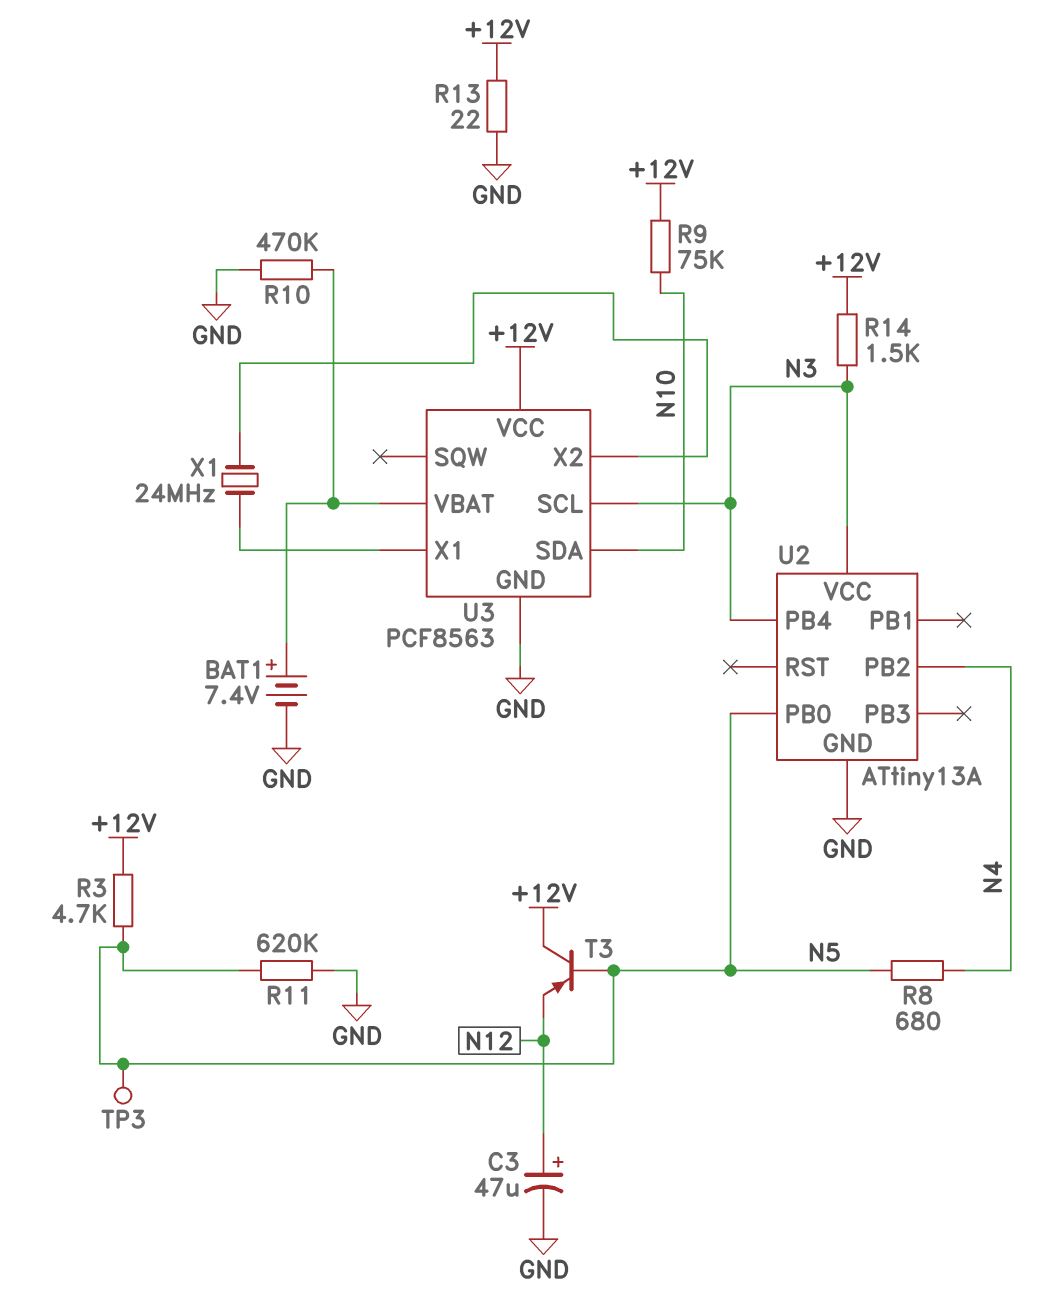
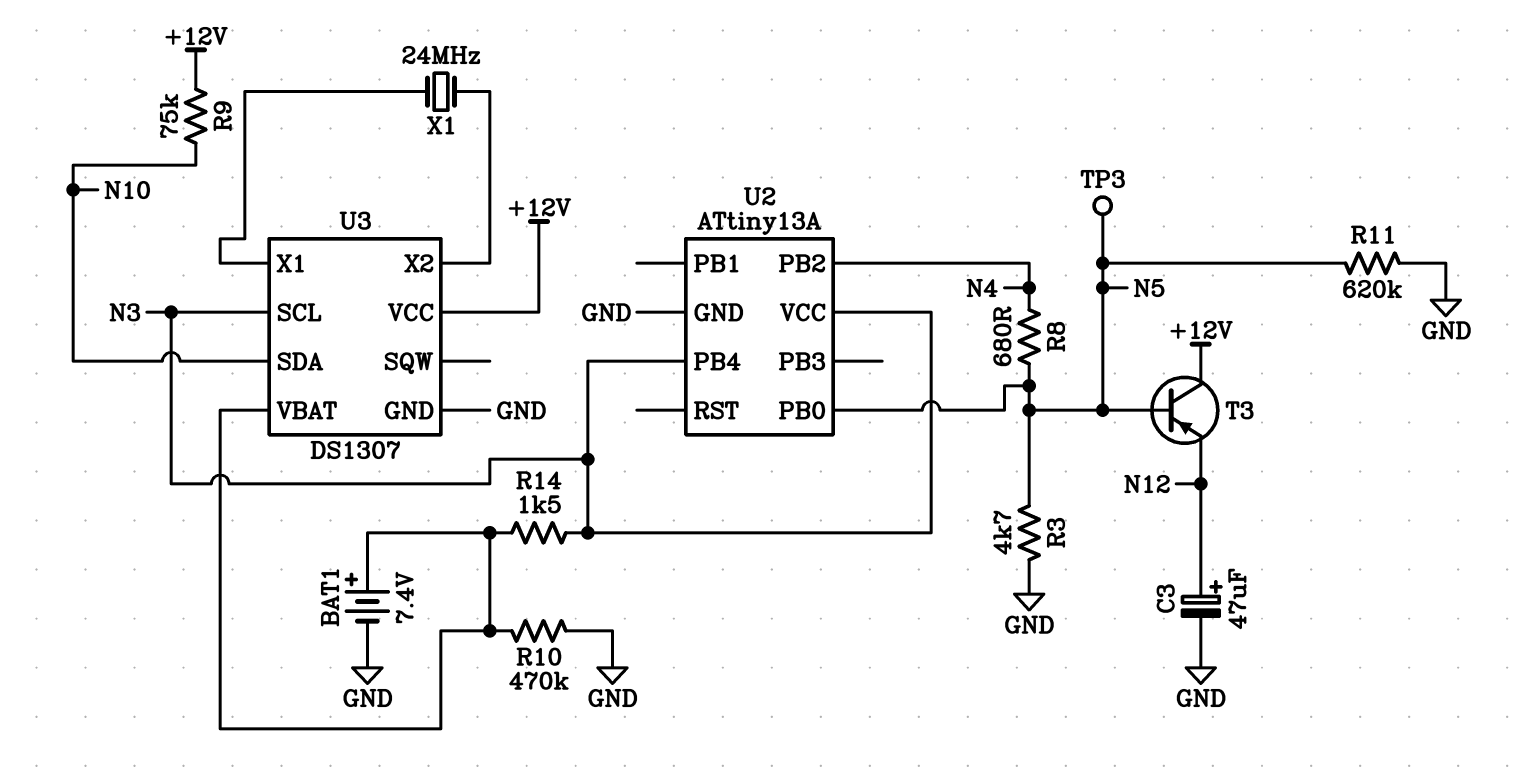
R3: 4.7k (+12V, N5) -> 4.7k (GND, N5)
R13: 22 (+12V, GND) -> none
R14: 1.5k (+12V, N3) -> 1.5k (N3, U3/VBAT)
U3: PCF8563 -> DS1307

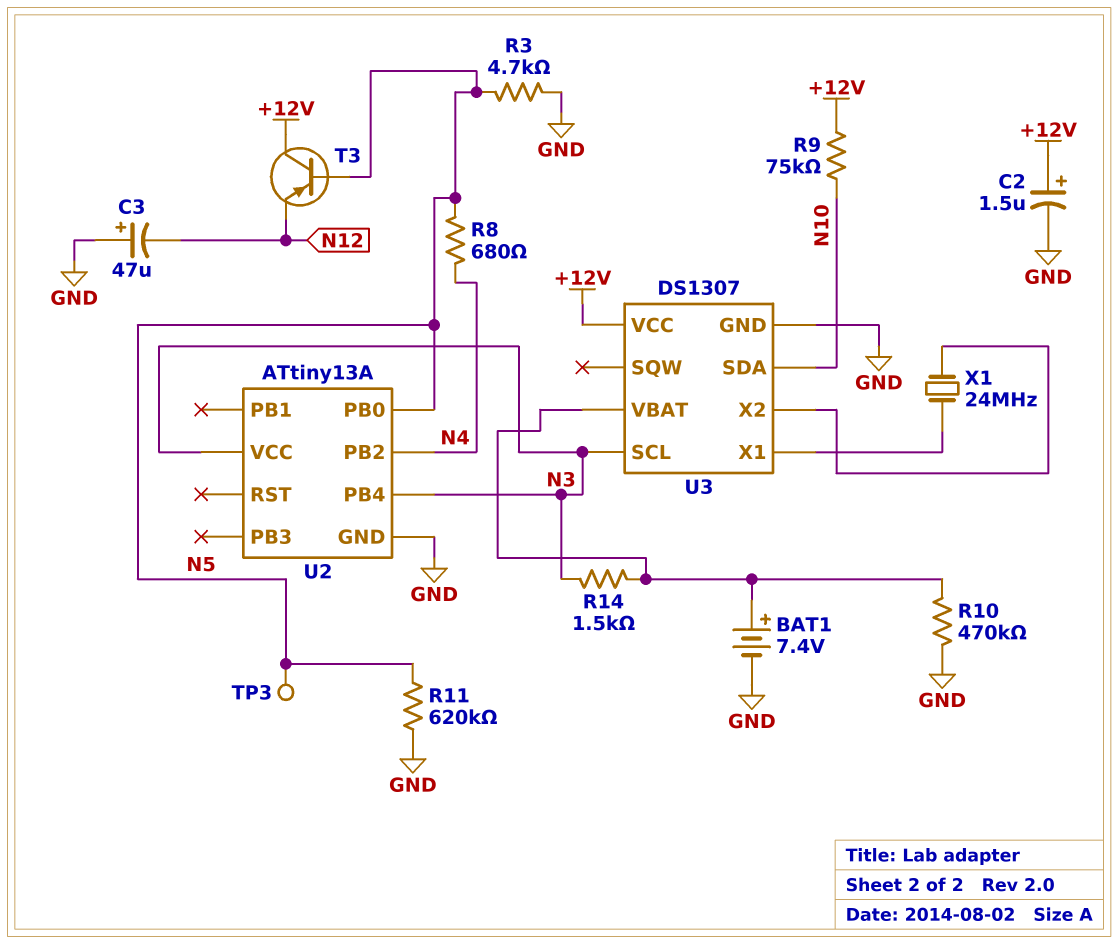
C2: none -> 1.5uF (plus +12V, minus GND)
C3: 47uF (plus N12, minus GND) -> 47uF (plus GND, minus N12)

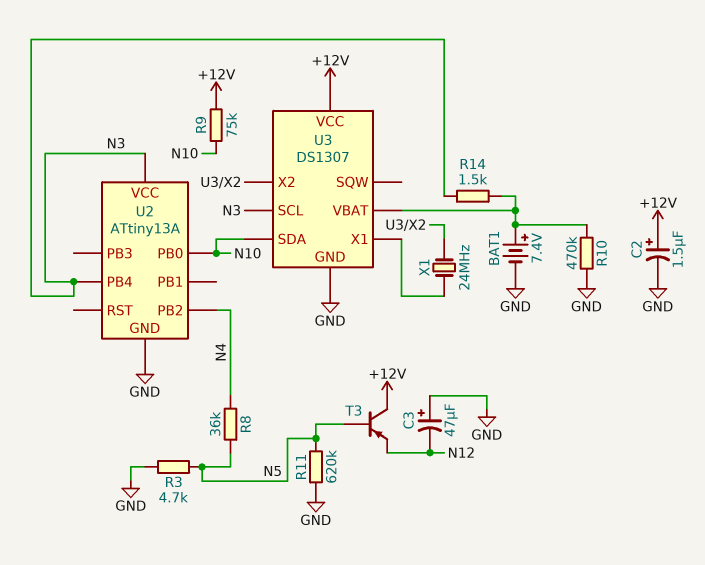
R8: 680 (N4, N5) -> 36k (N4, N5)
TP3: test point (N5) -> none
U2 pin PB0: N5 -> N10

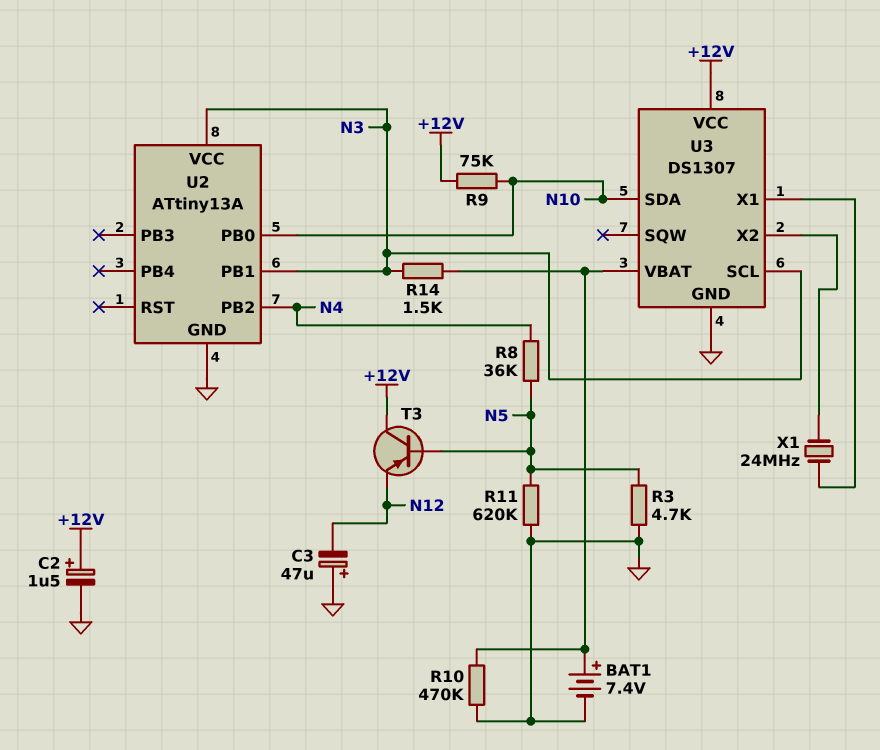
U2 pin PB1: none -> N3
U2 pin PB4: N3 -> none

